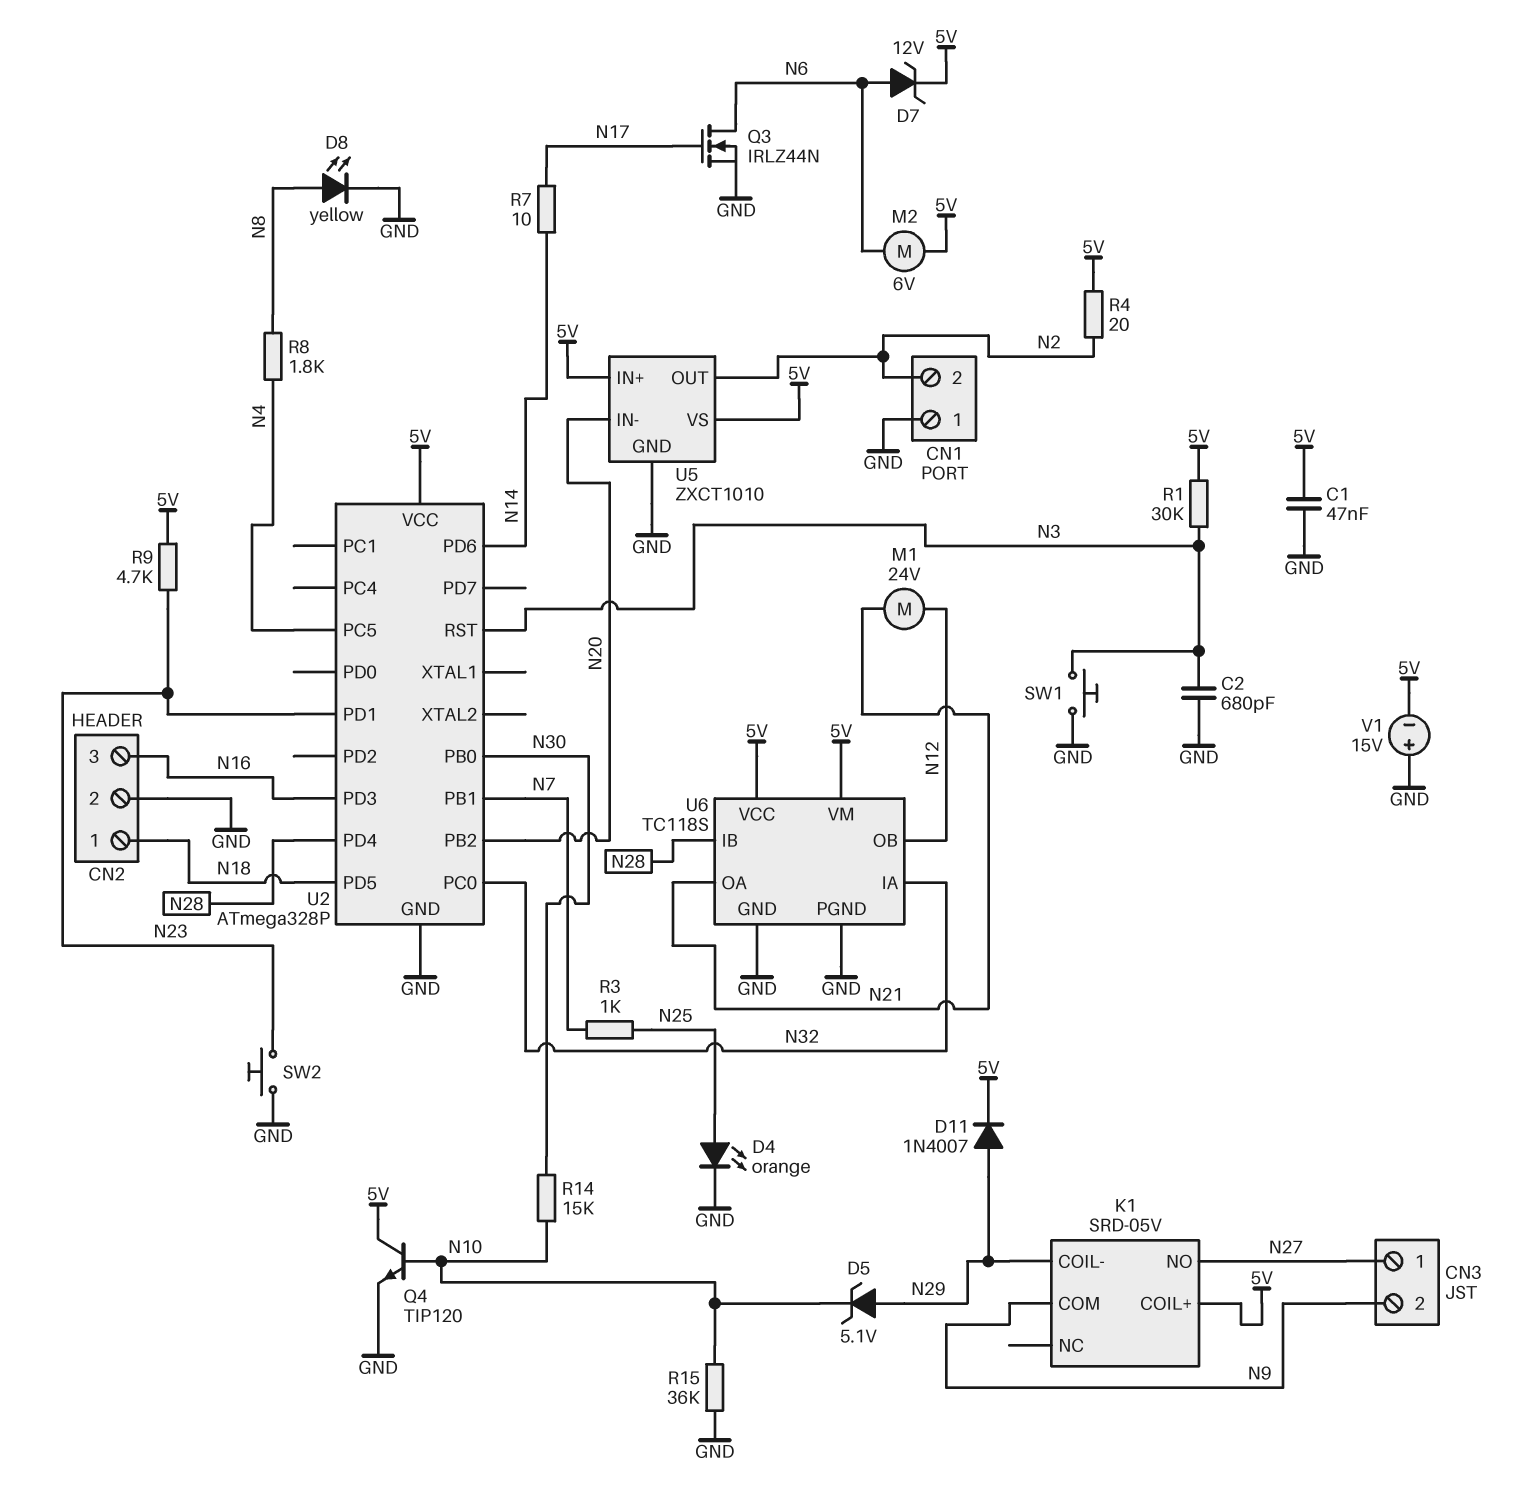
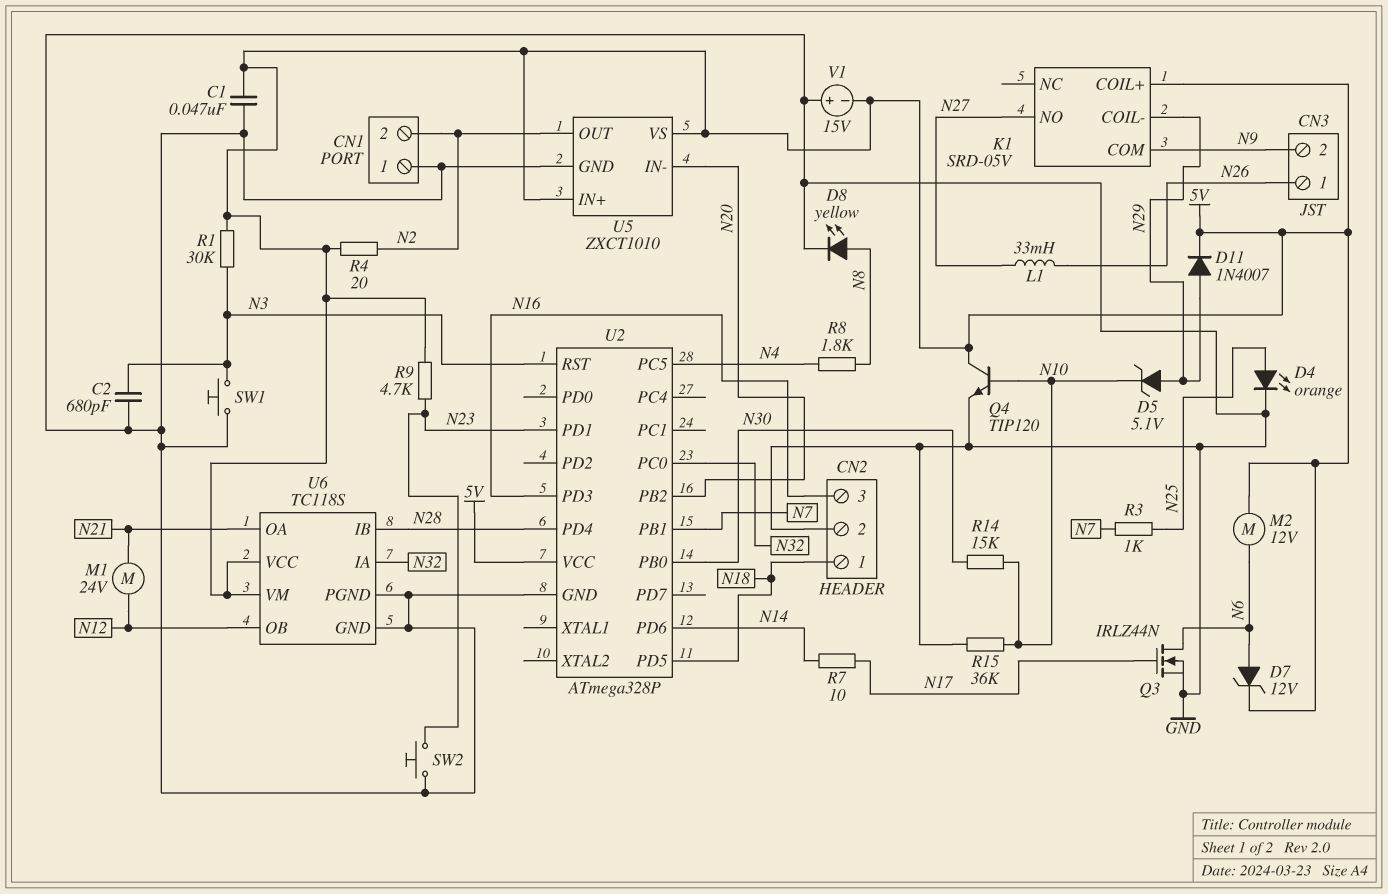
CN3 pin 1: N27 -> N26
L1: none -> 33mH (N26, N27)
M2: motor 6V (5V, N6) -> motor 12V (5V, N6)

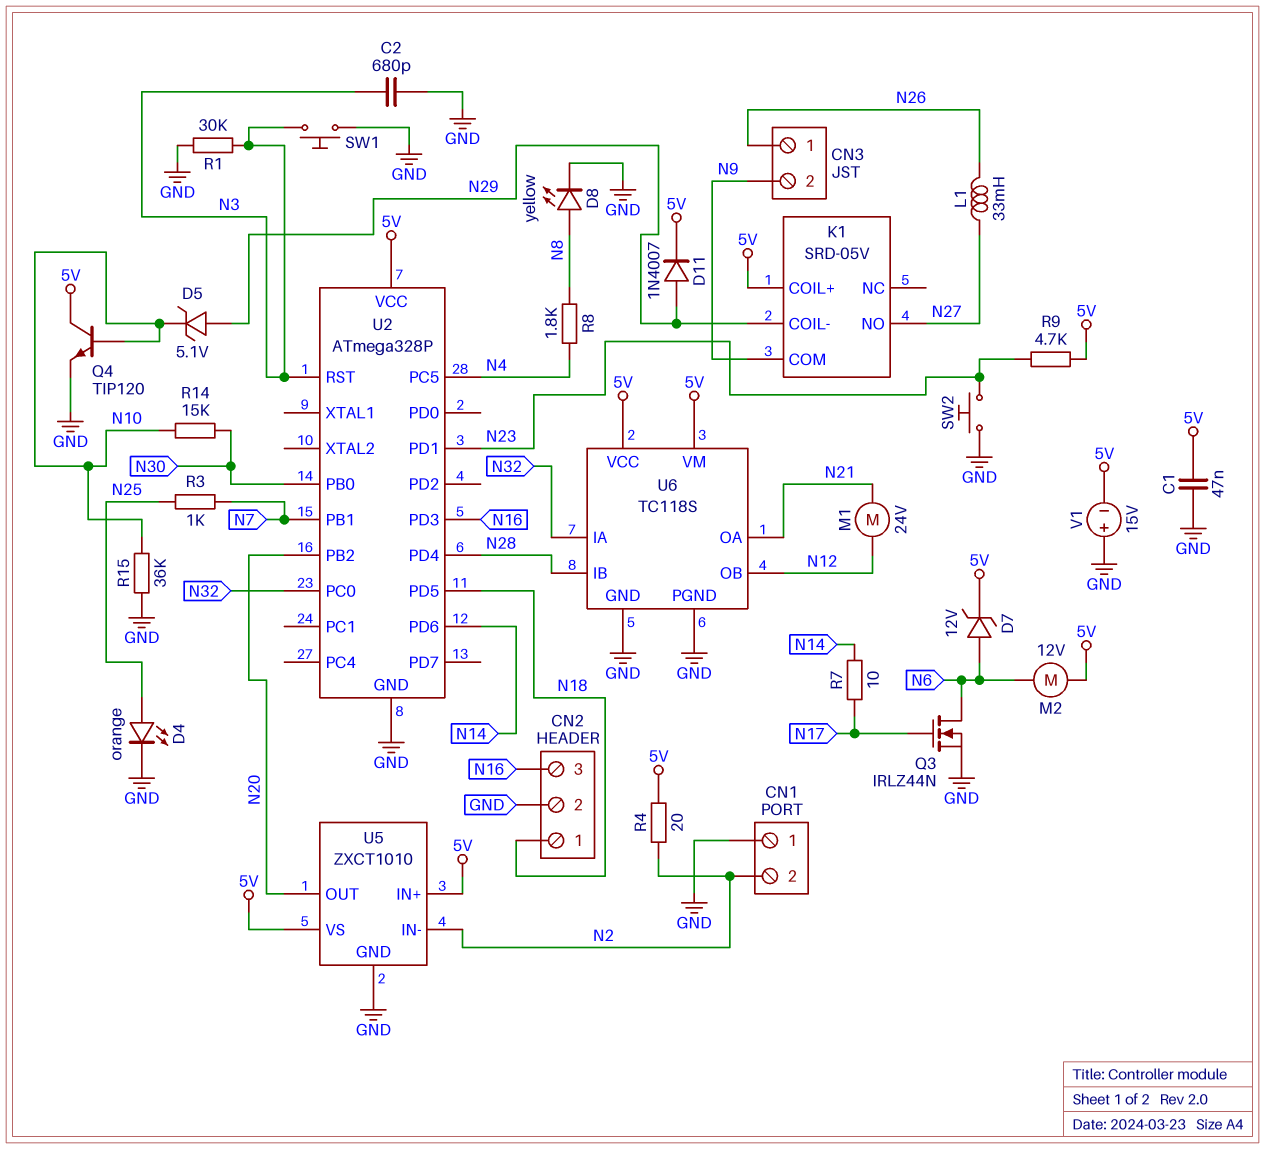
R1: 30k (5V, N3) -> 30k (GND, N3)
U5 pin IN-: N20 -> N2
U5 pin OUT: N2 -> N20

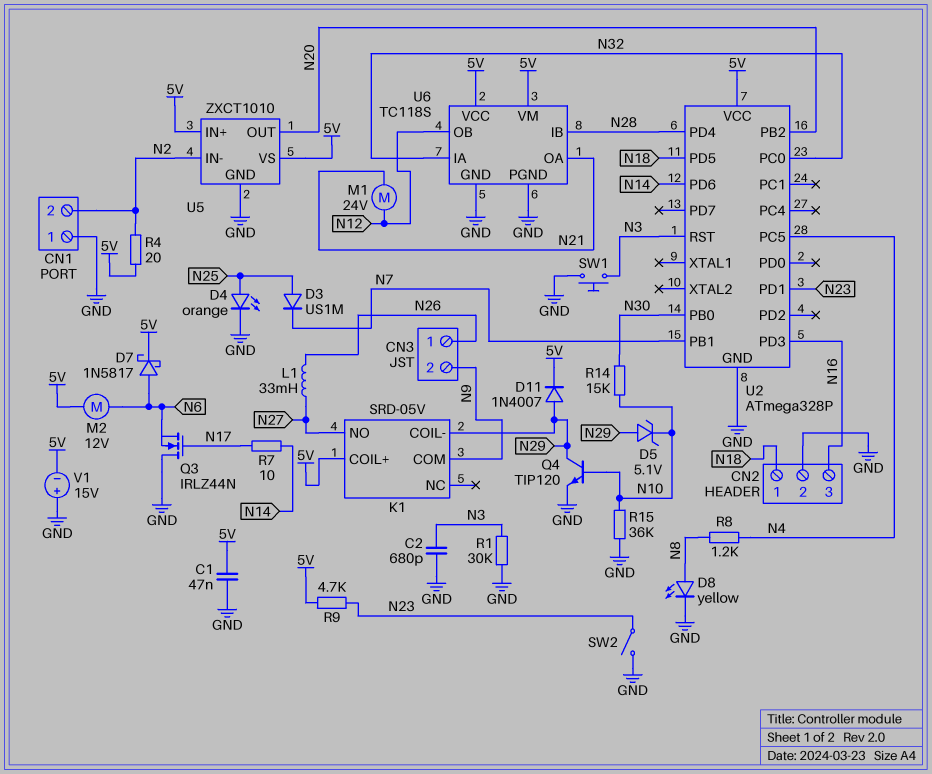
D3: none -> diode US1M (A N25, K N7)
D7: zener 12V (A N6, K 5V) -> schottky 1N5817 (A N6, K 5V)
Q3: NMOS IRLZ44N (G N17, D N6, S GND) -> NMOS IRLZ44N (G N17, D GND, S N6)
Q4: NPN TIP120 (B N10, C 5V, E GND) -> NPN TIP120 (B N10, C N29, E GND)
R3: 1k (N7, N25) -> none
R8: 1.8k (N4, N8) -> 1.2k (N4, N8)
SW2: button (GND, N23) -> switch (GND, N23)

